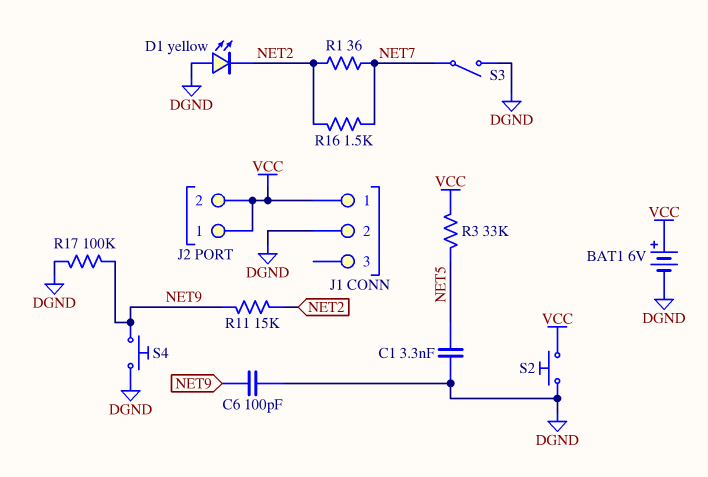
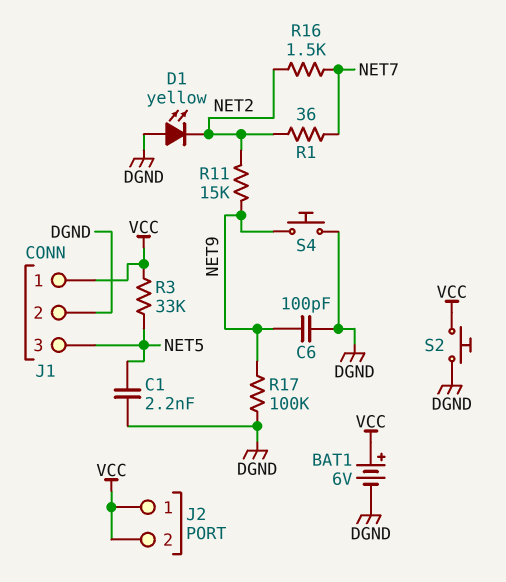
C1: 3.3nF (DGND, NET5) -> 2.2nF (DGND, NET5)
J1 pin 3: none -> NET5
S3: switch (DGND, NET7) -> none

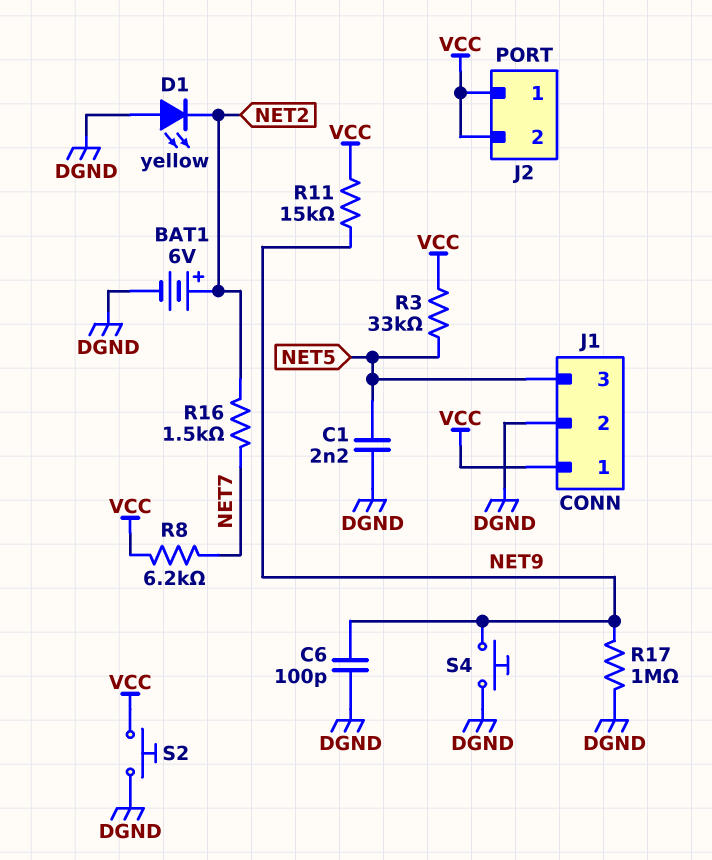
BAT1: 6V (plus VCC, minus DGND) -> 6V (plus NET2, minus DGND)
R1: 36 (NET2, NET7) -> none
R8: none -> 6.2k (NET7, VCC)
R11: 15k (NET2, NET9) -> 15k (NET9, VCC)
R17: 100k (DGND, NET9) -> 1M (DGND, NET9)

